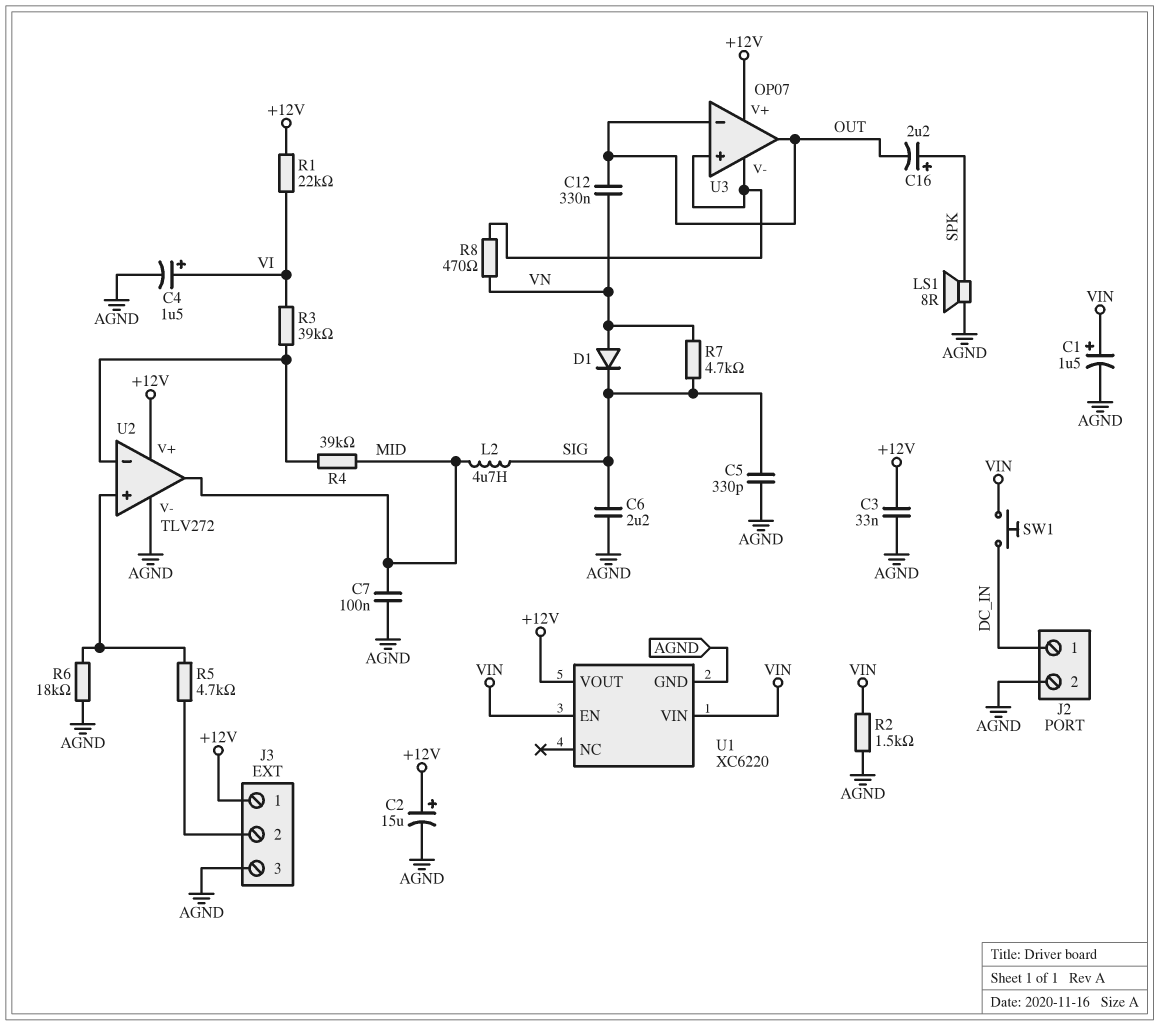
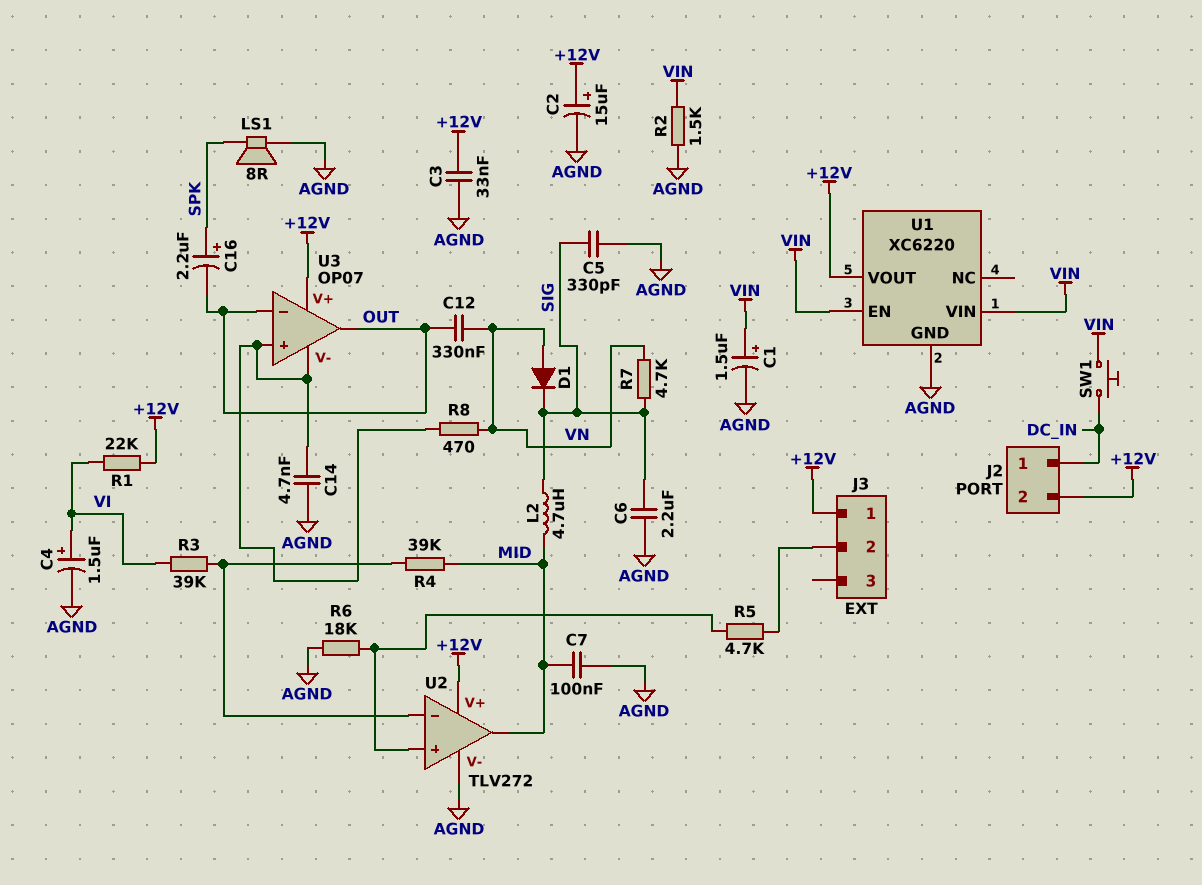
C14: none -> 4.7nF (AGND, U3/V-)
J2 pin 2: AGND -> +12V
J3 pin 3: AGND -> none

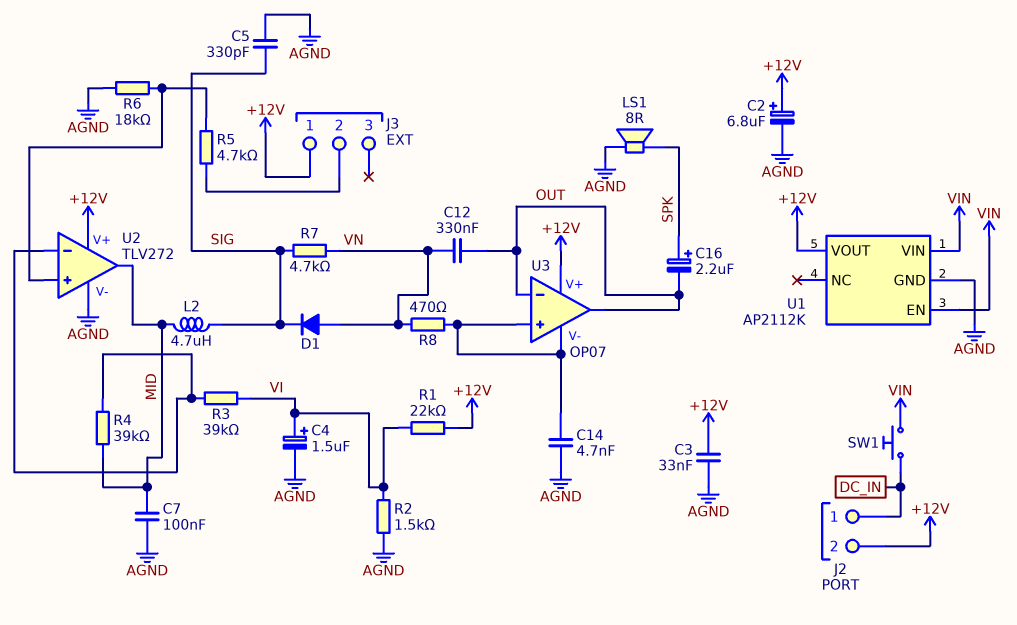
C1: 1.5uF (plus VIN, minus AGND) -> none
C2: 15uF (plus +12V, minus AGND) -> 6.8uF (plus +12V, minus AGND)
C6: 2.2uF (AGND, SIG) -> none
R2: 1.5k (AGND, VIN) -> 1.5k (AGND, VI)
U1: XC6220 -> AP2112K

